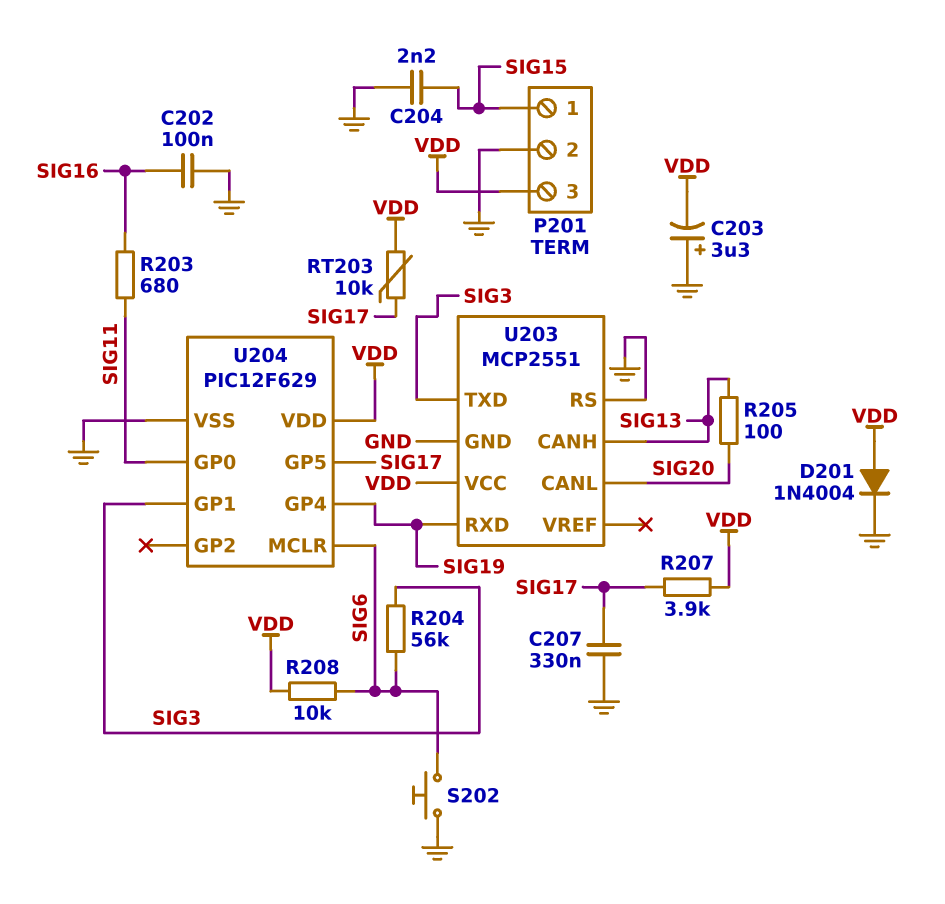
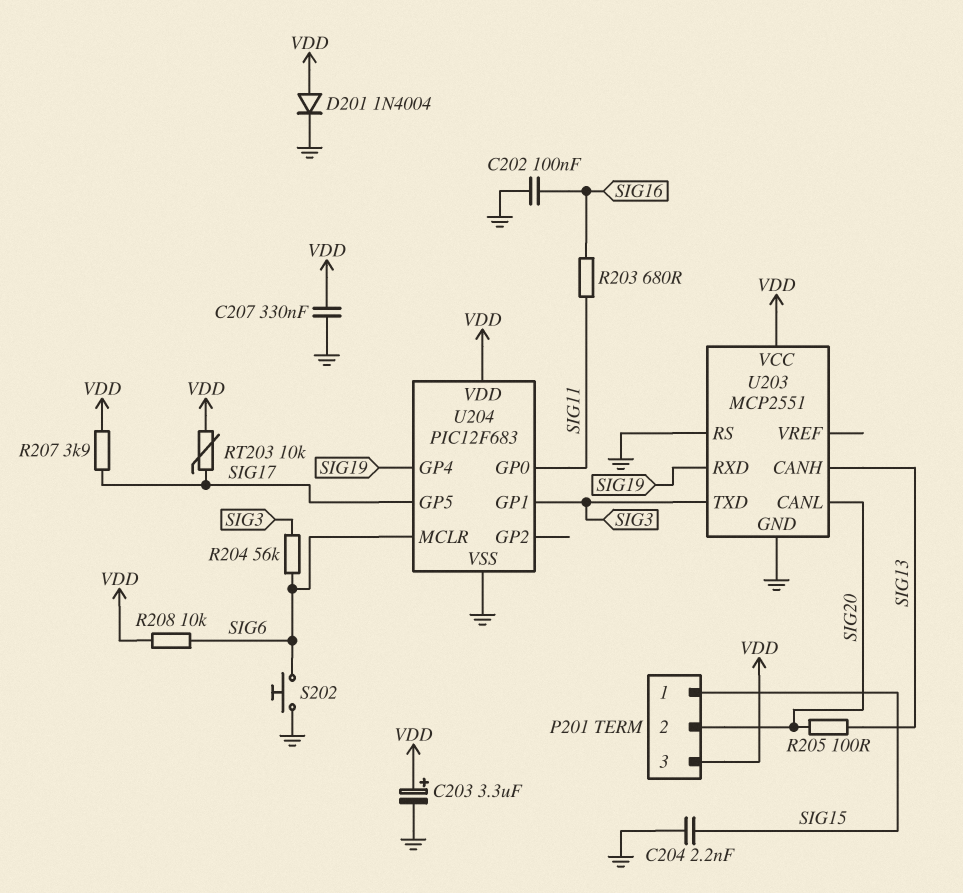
C203: 3.3uF (plus GND, minus VDD) -> 3.3uF (plus VDD, minus GND)
C207: 330nF (GND, SIG17) -> 330nF (GND, VDD)
P201 pin 2: GND -> SIG20
U204: PIC12F629 -> PIC12F683

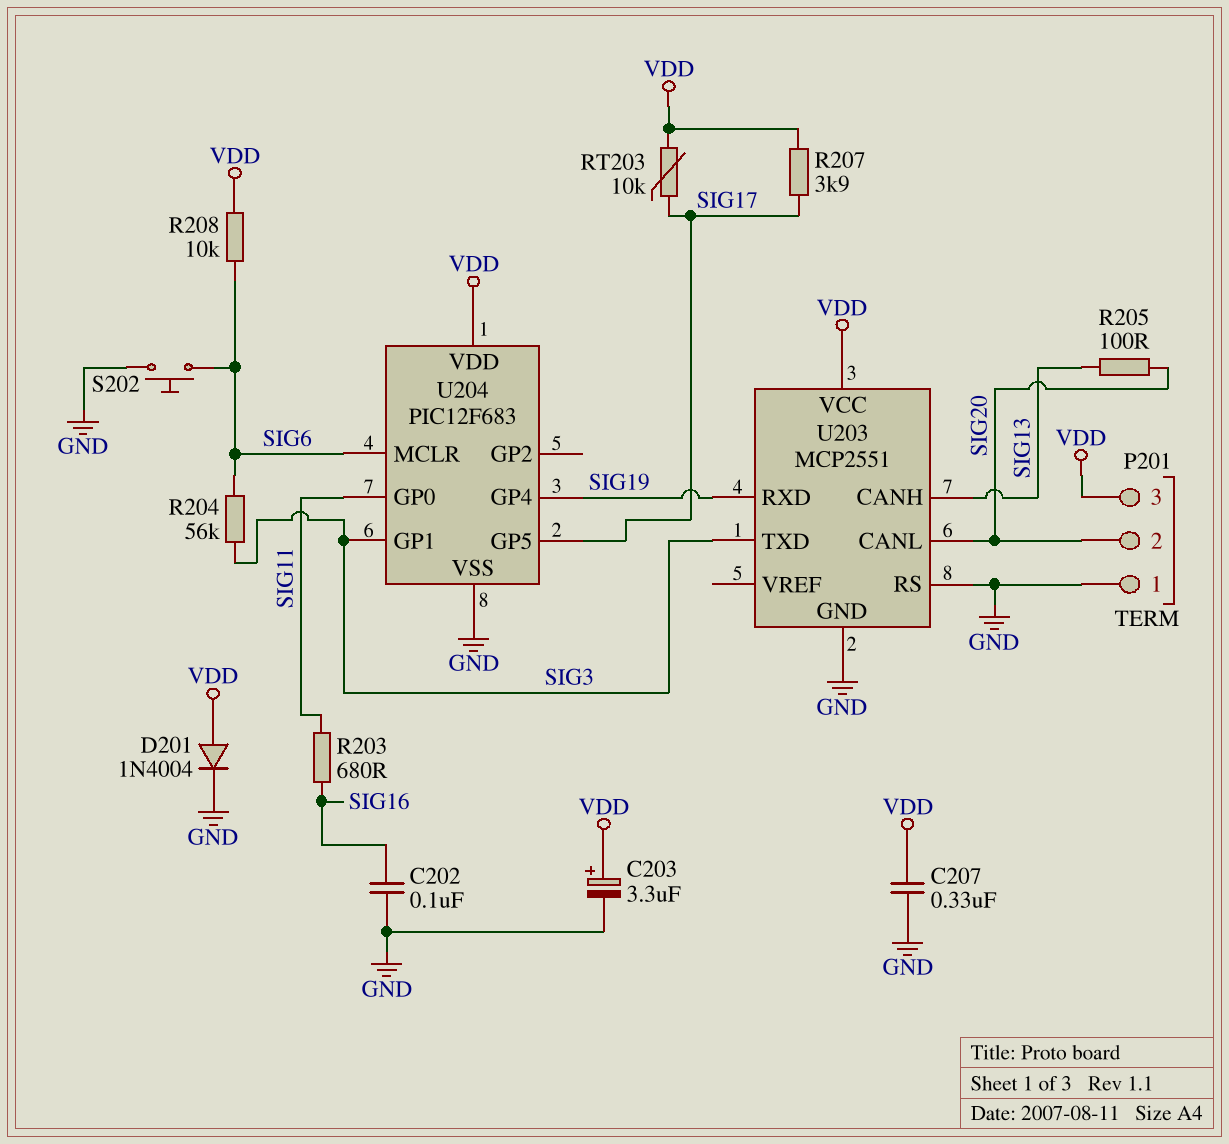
C204: 2.2nF (GND, SIG15) -> none
P201 pin 1: SIG15 -> GND

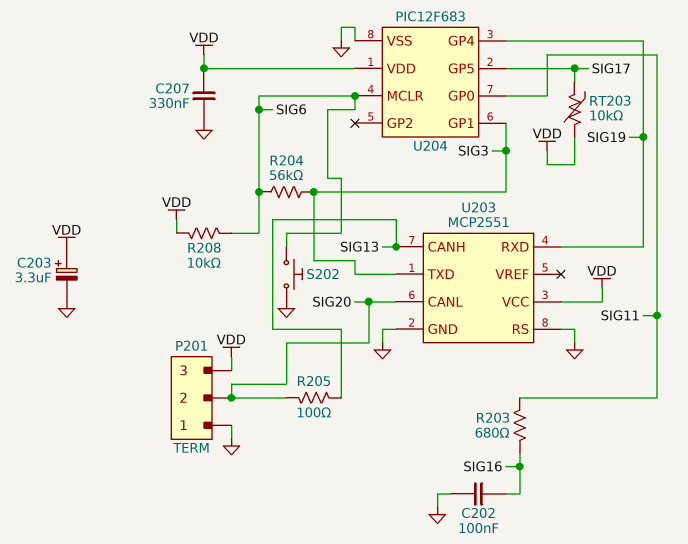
D201: diode 1N4004 (A VDD, K GND) -> none
R207: 3.9k (SIG17, VDD) -> none

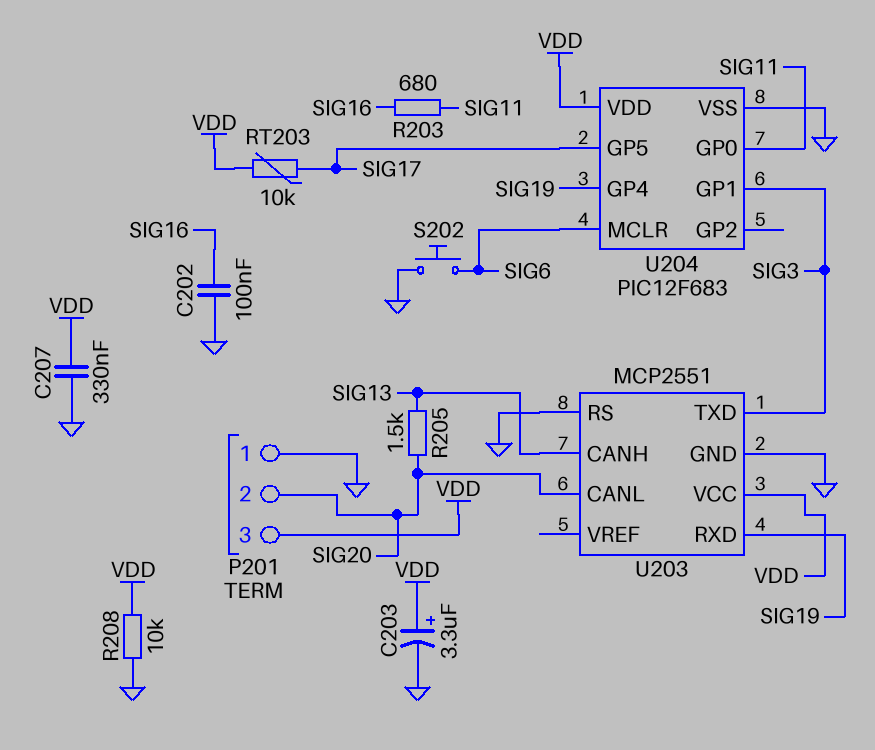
R204: 56k (SIG3, SIG6) -> none
R205: 100 (SIG13, SIG20) -> 1.5k (SIG13, SIG20)
R208: 10k (SIG6, VDD) -> 10k (GND, VDD)

